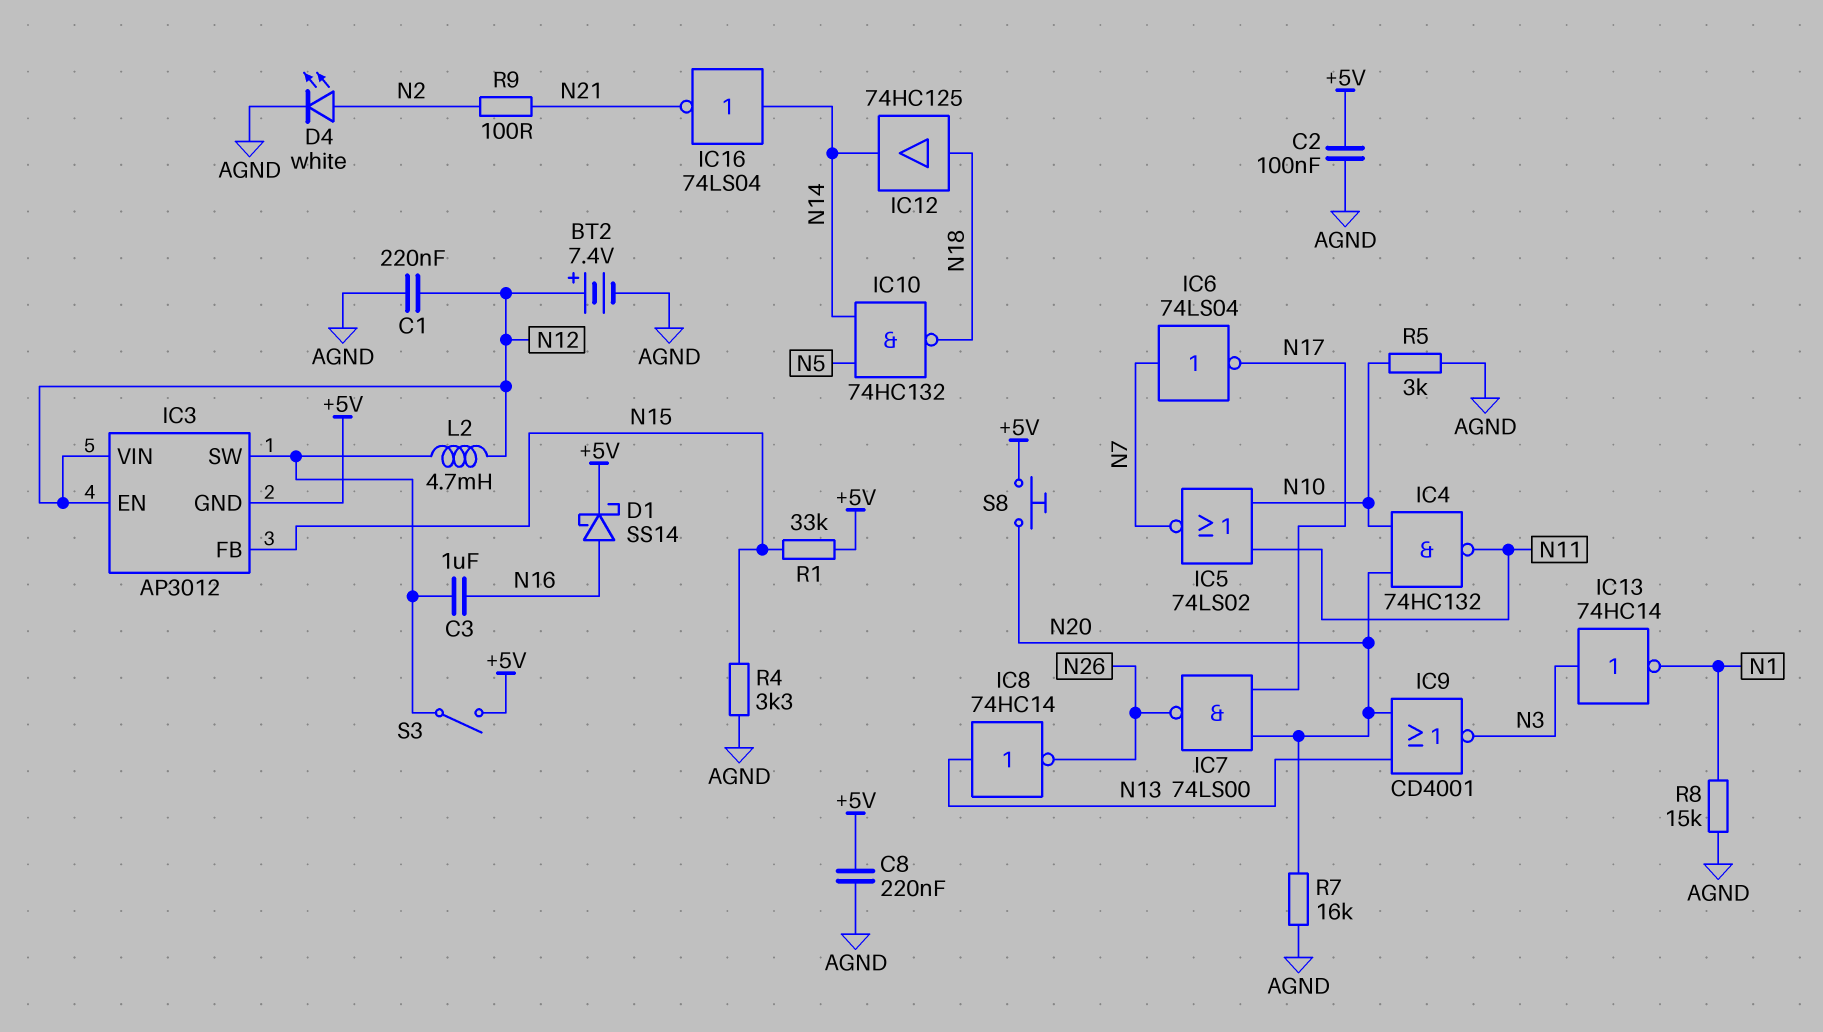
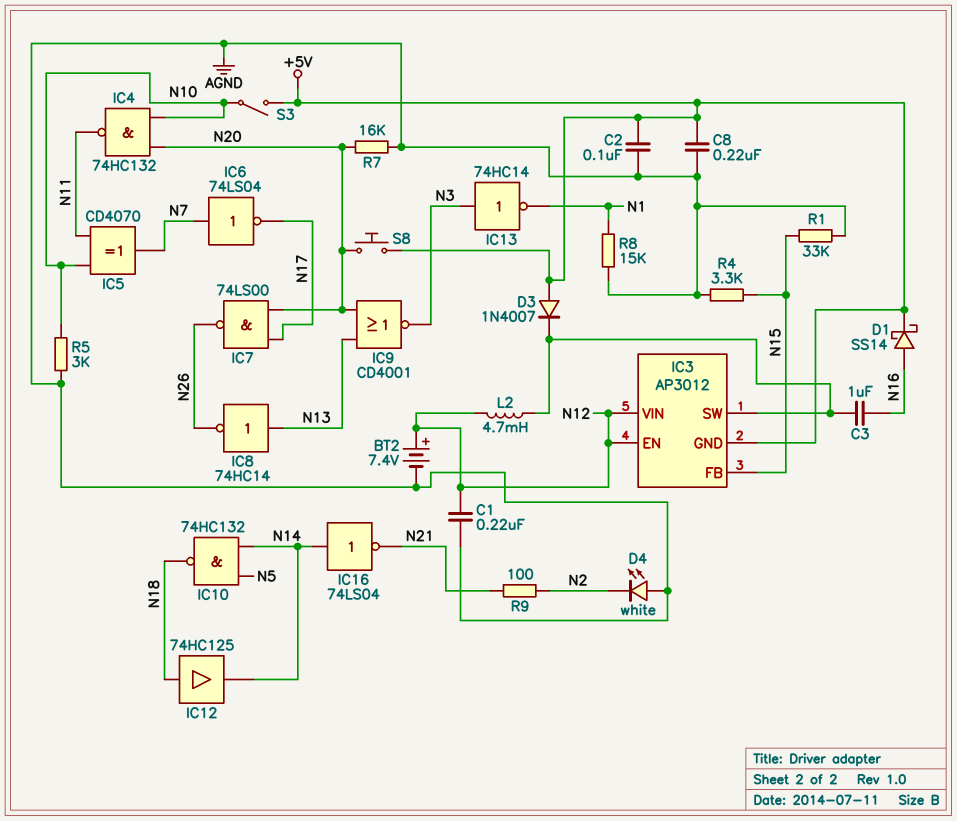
D3: none -> diode 1N4007 (A +5V, K IC3/SW)
D4: LED white (A N2, K AGND) -> LED white (A AGND, K N2)
IC5: NOR 74LS02 (in N10, in N11, out N7) -> XOR CD4070 (in N10, in N11, out N7)
R1: 33k (+5V, N15) -> 33k (AGND, N15)
S3: switch (+5V, IC3/SW) -> switch (+5V, N10)

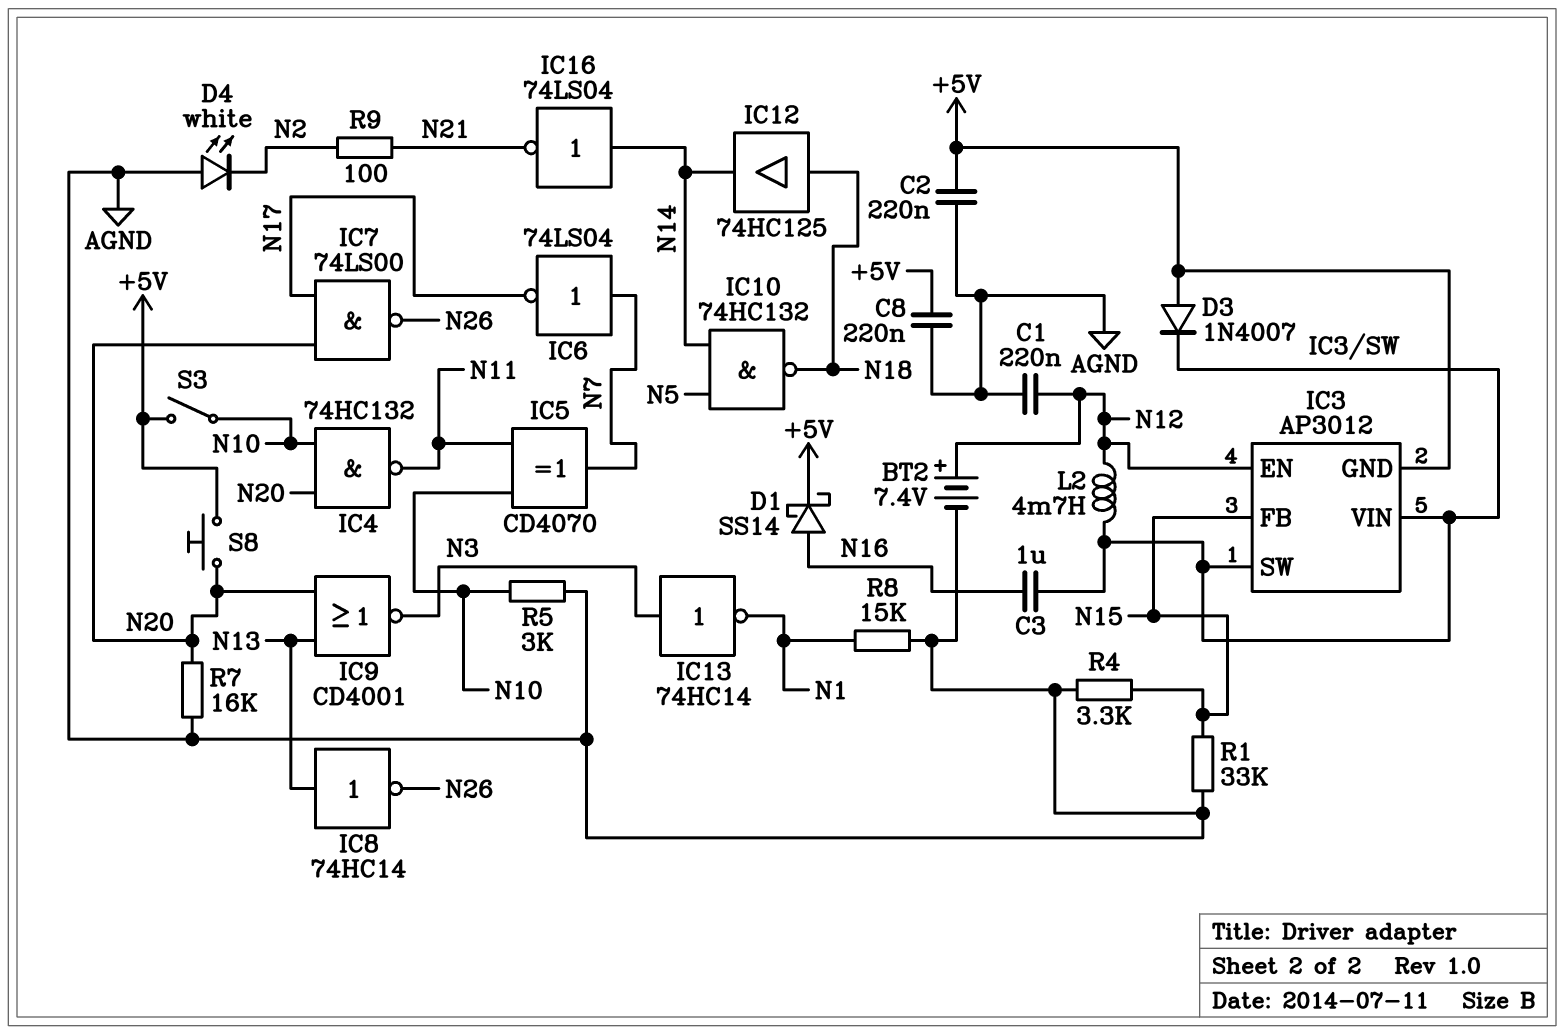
C2: 100nF (+5V, AGND) -> 220nF (+5V, AGND)
IC3 pin VIN: N12 -> IC3/SW

